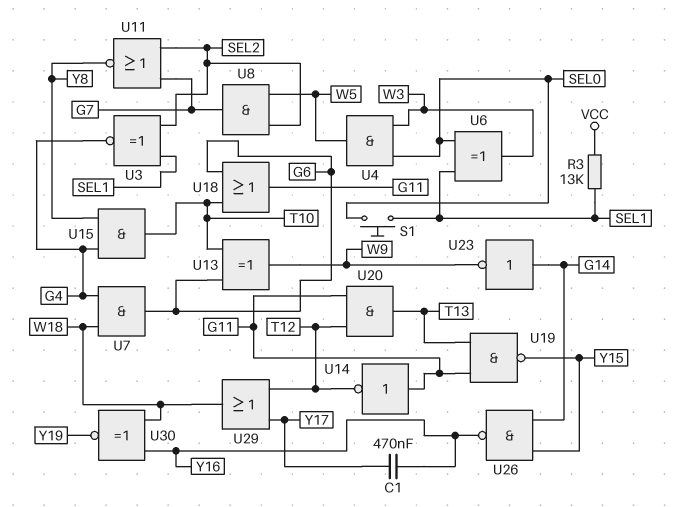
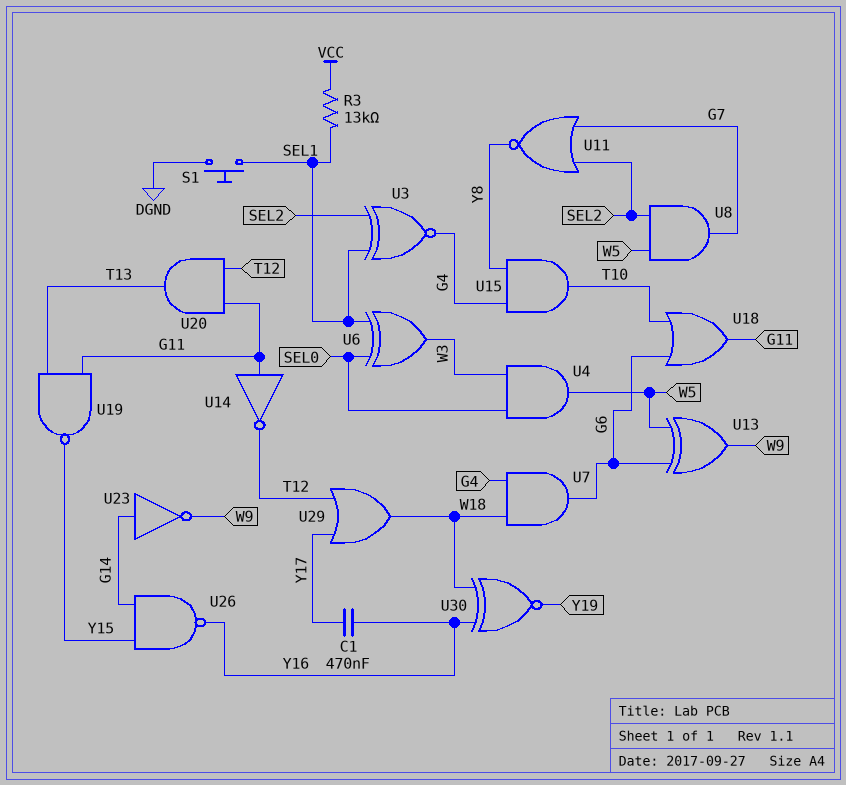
S1: button (SEL0, SEL1) -> button (DGND, SEL1)
U13: XOR (in G6, in T10, out W9) -> XOR (in G6, in W5, out W9)

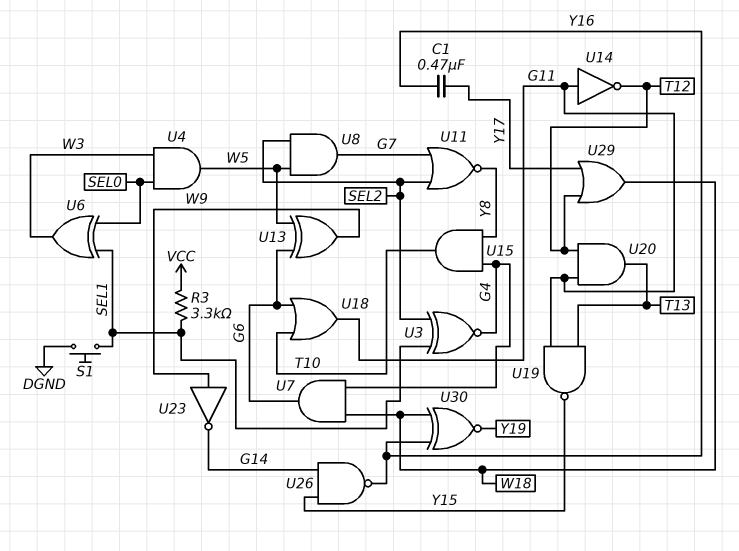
R3: 13k (SEL1, VCC) -> 3.3k (SEL1, VCC)
U23: NOT (in G14, out W9) -> NOT (in W9, out G14)

